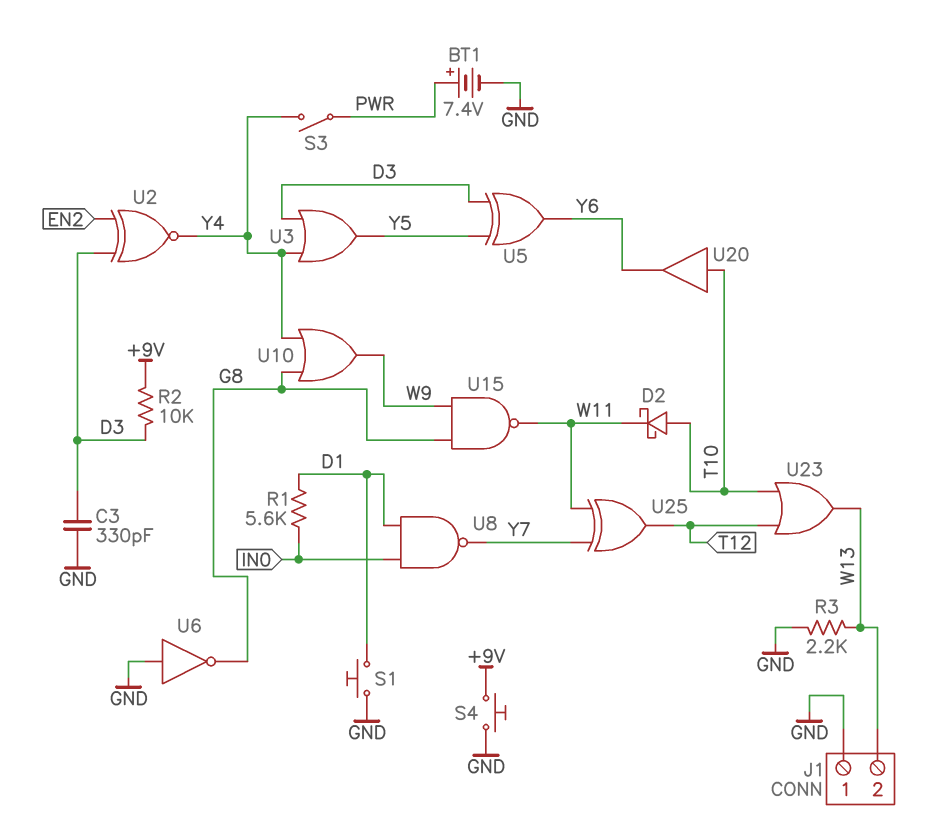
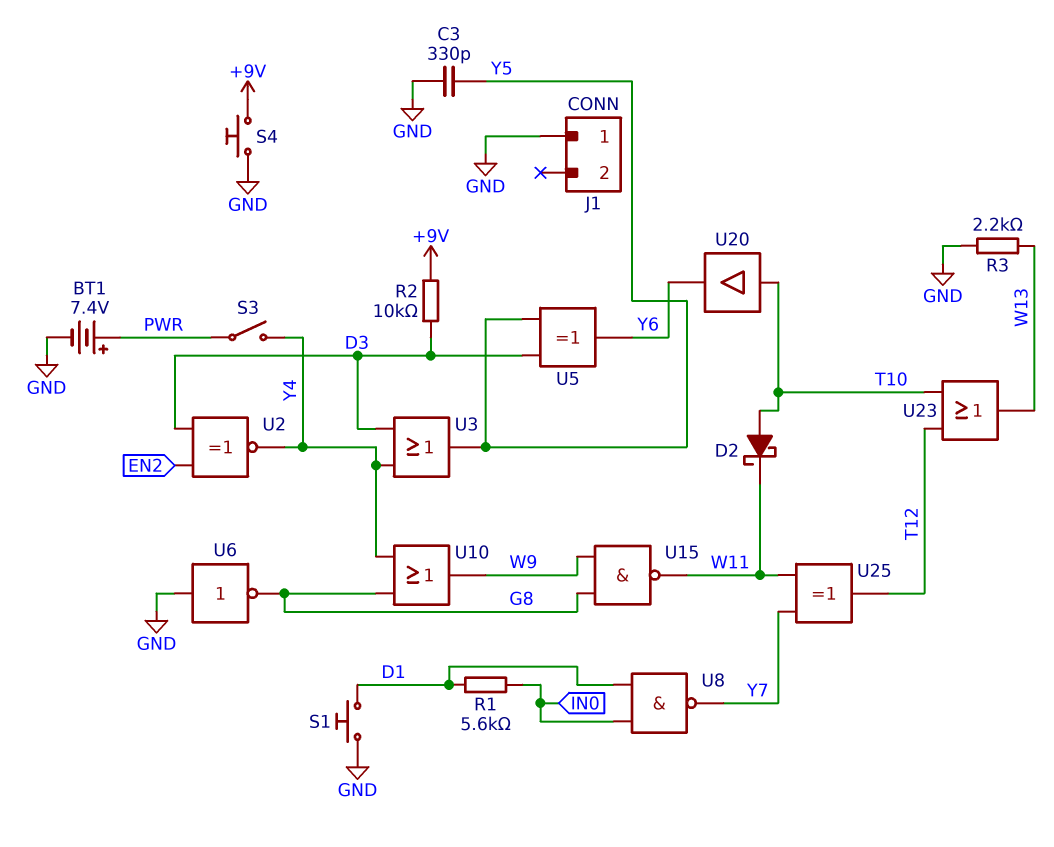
C3: 330pF (D3, GND) -> 330pF (GND, Y5)
J1 pin 2: W13 -> none

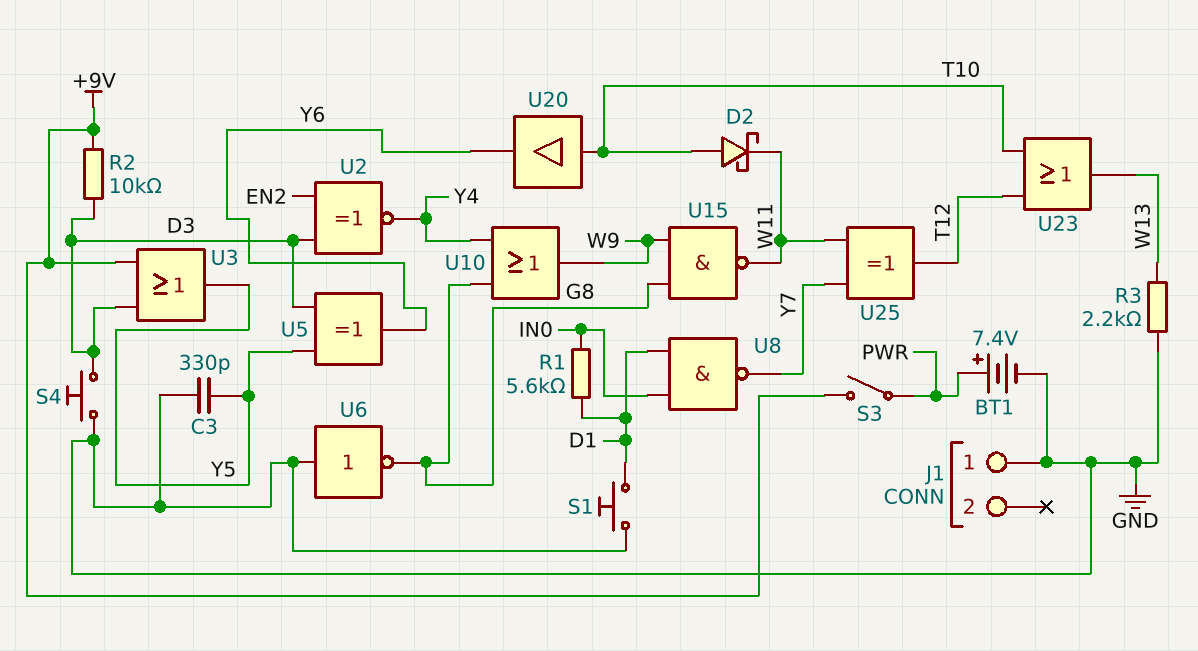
S3: switch (PWR, Y4) -> switch (+9V, PWR)
S4: button (+9V, GND) -> button (D3, GND)
U3: OR (in D3, in Y4, out Y5) -> OR (in +9V, in D3, out Y5)

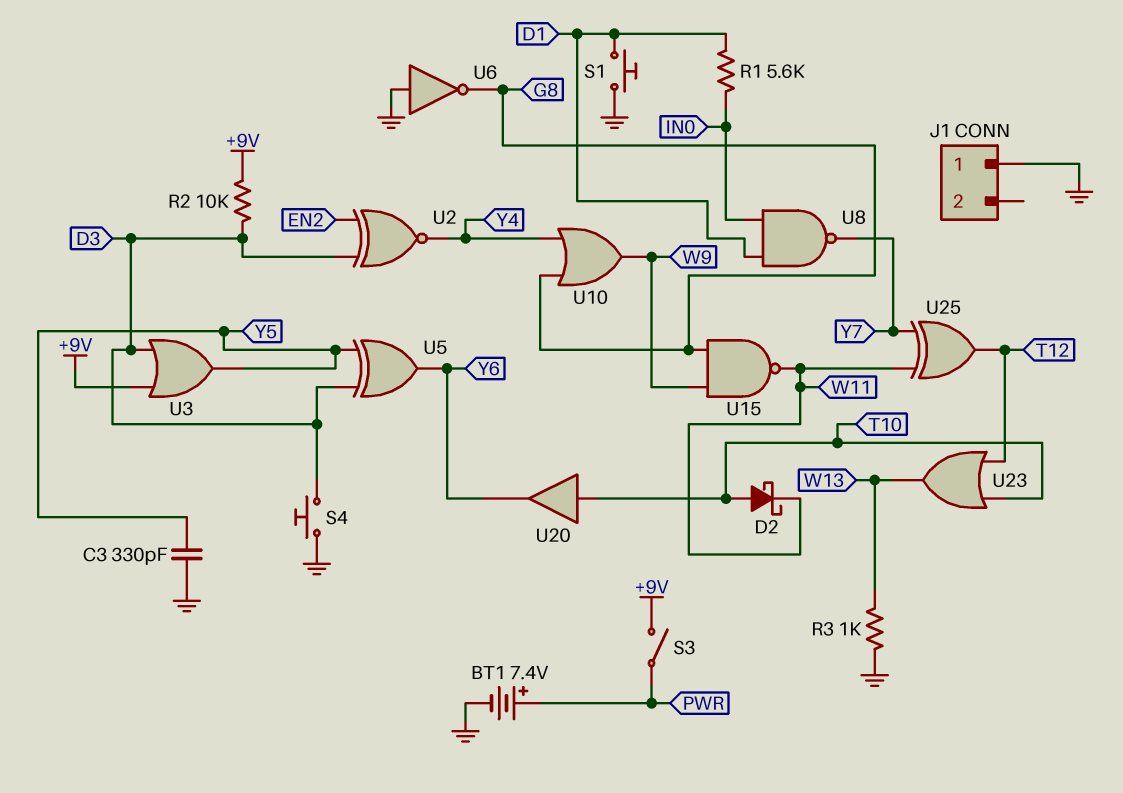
R3: 2.2k (GND, W13) -> 1k (GND, W13)

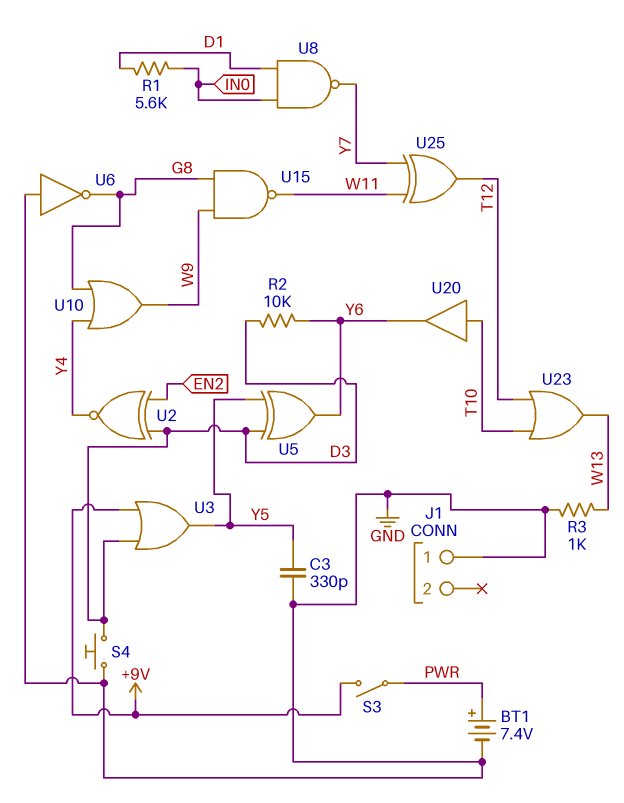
D2: schottky (A T10, K W11) -> none
R2: 10k (+9V, D3) -> 10k (D3, Y6)
S1: button (D1, GND) -> none

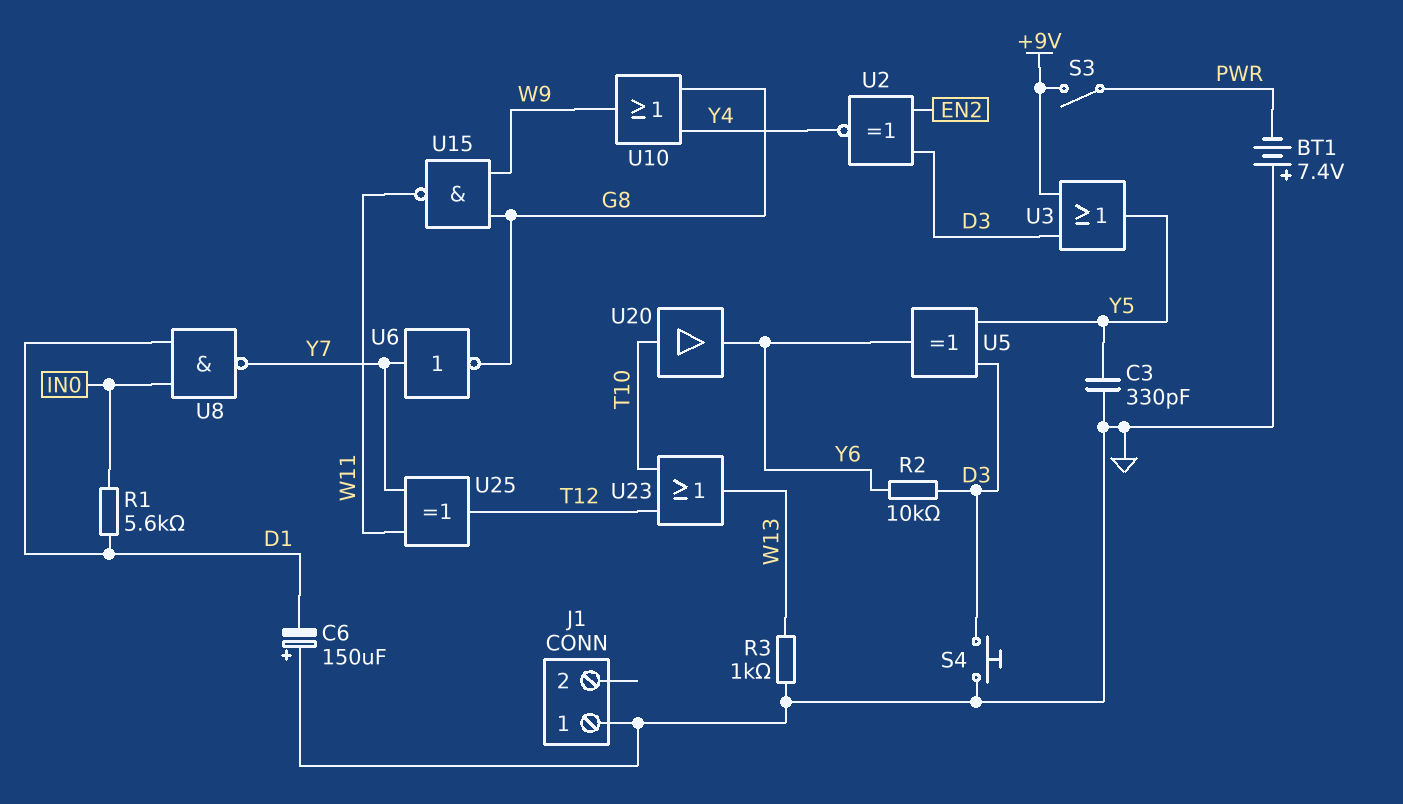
BT1: 7.4V (plus PWR, minus GND) -> 7.4V (plus GND, minus PWR)
C6: none -> 150uF (plus GND, minus D1)
U6: NOT (in GND, out G8) -> NOT (in Y7, out G8)

